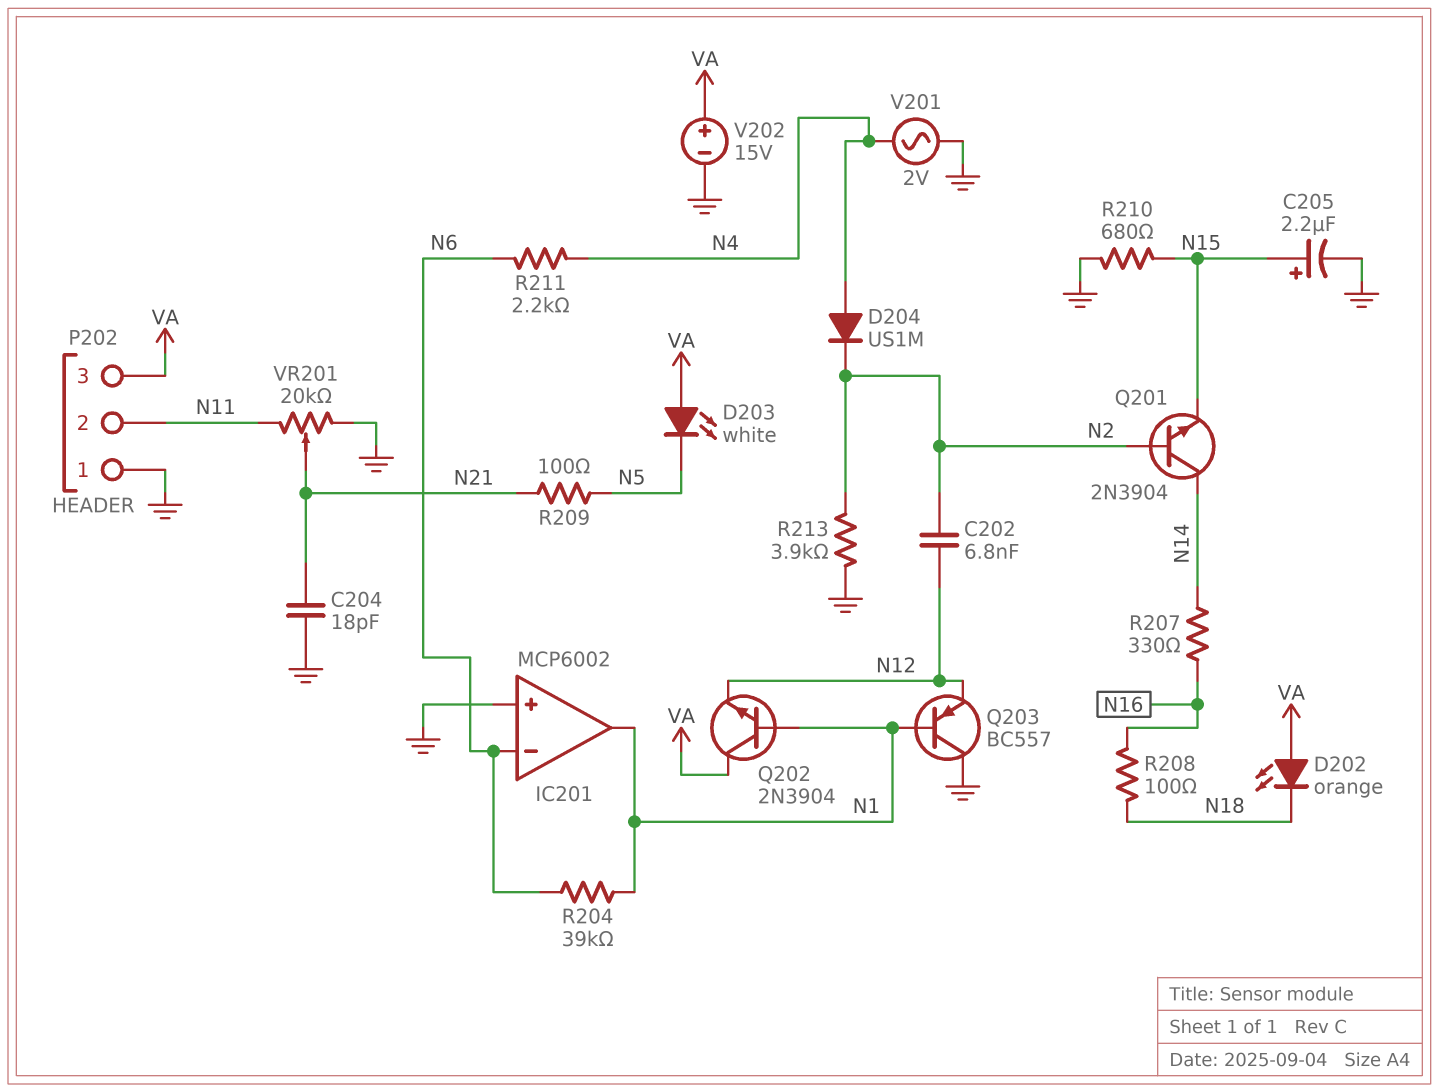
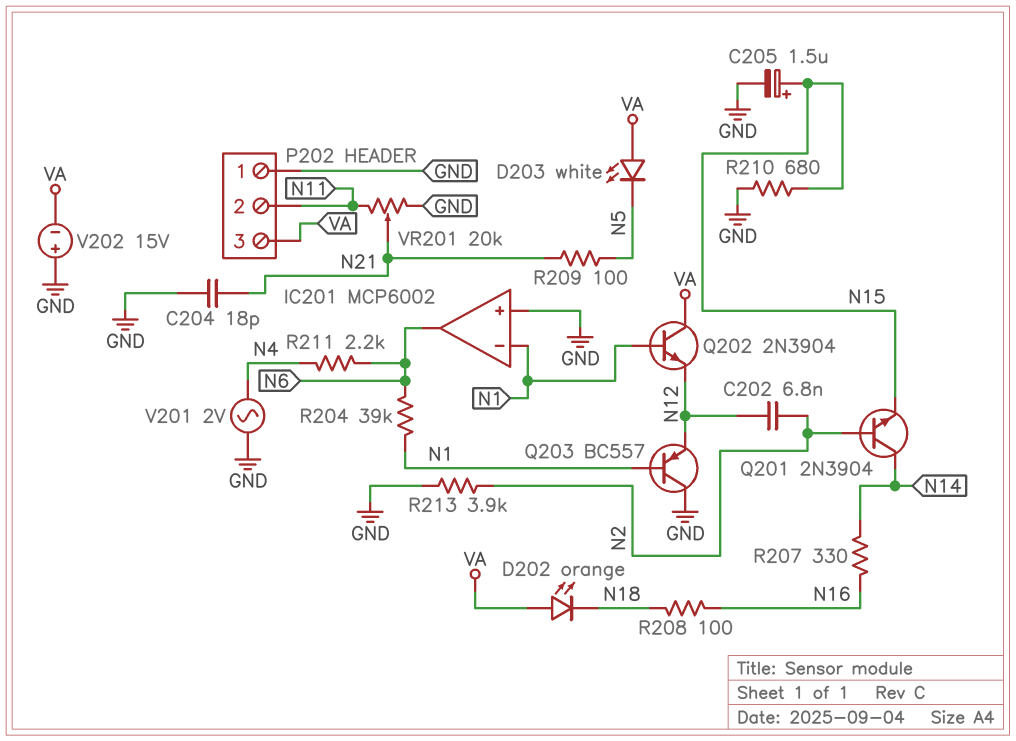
C205: 2.2uF (plus N15, minus GND) -> 1.5uF (plus N15, minus GND)
D204: diode US1M (A N4, K N2) -> none
IC201 pin in-: N6 -> N1
IC201 pin out: N1 -> N6
V202: 15V (plus VA, minus GND) -> 15V (plus GND, minus VA)

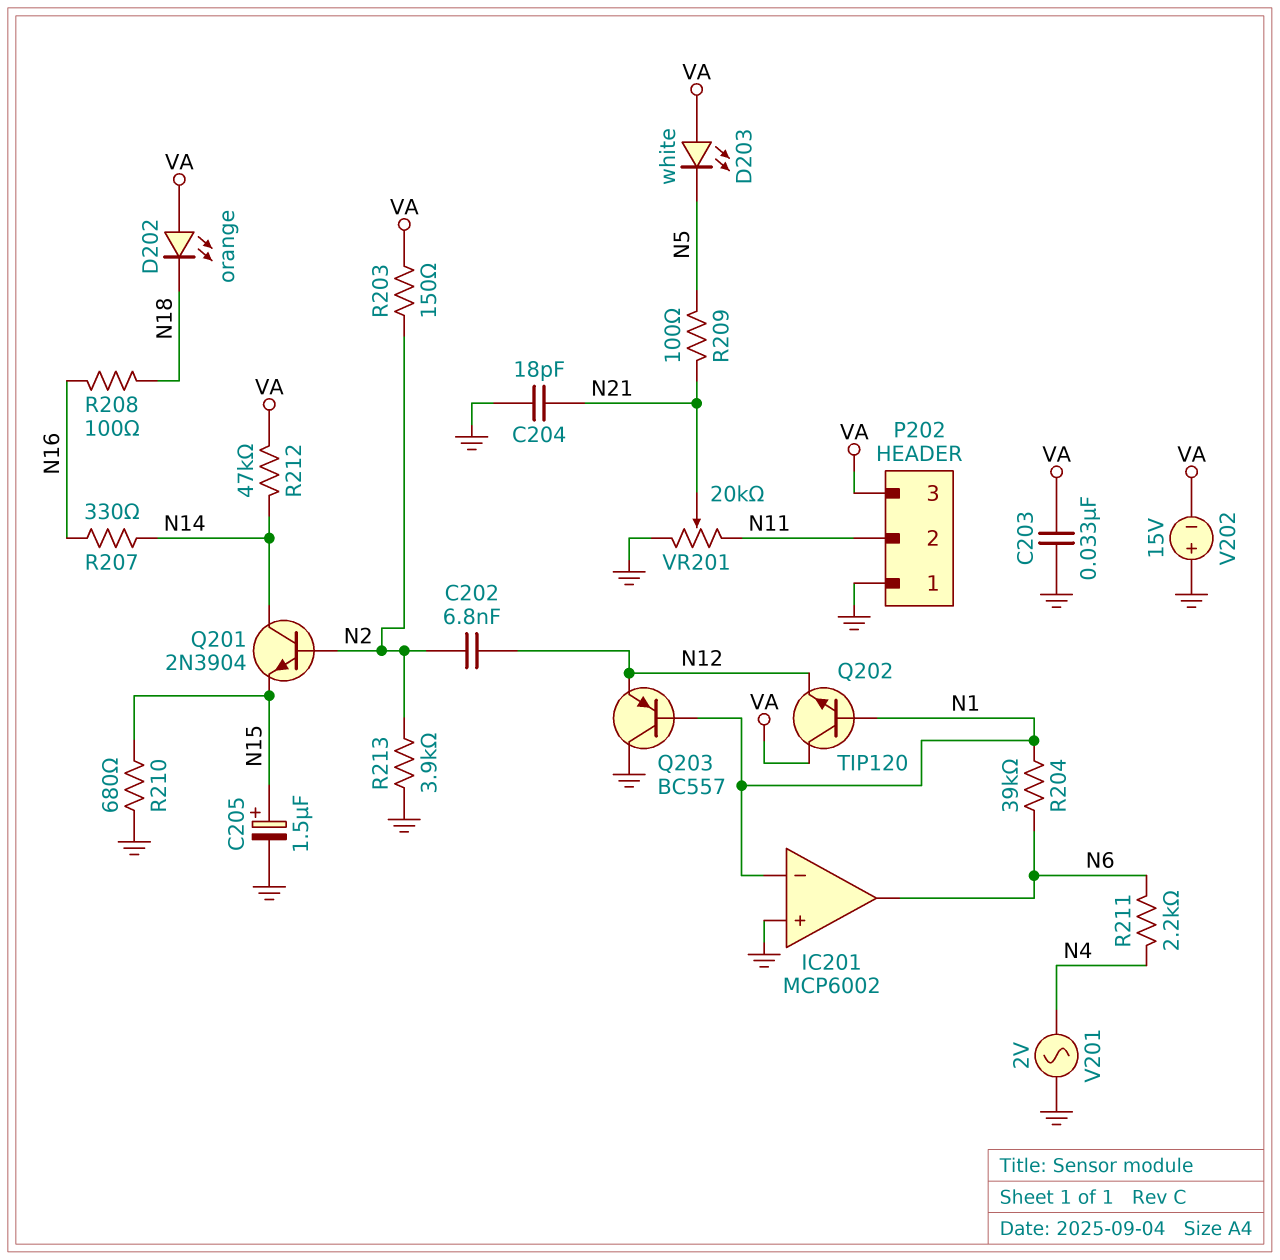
C203: none -> 33nF (GND, VA)
Q202: NPN 2N3904 (B N1, C VA, E N12) -> NPN TIP120 (B N1, C VA, E N12)
R203: none -> 150 (N2, VA)
R212: none -> 47k (N14, VA)

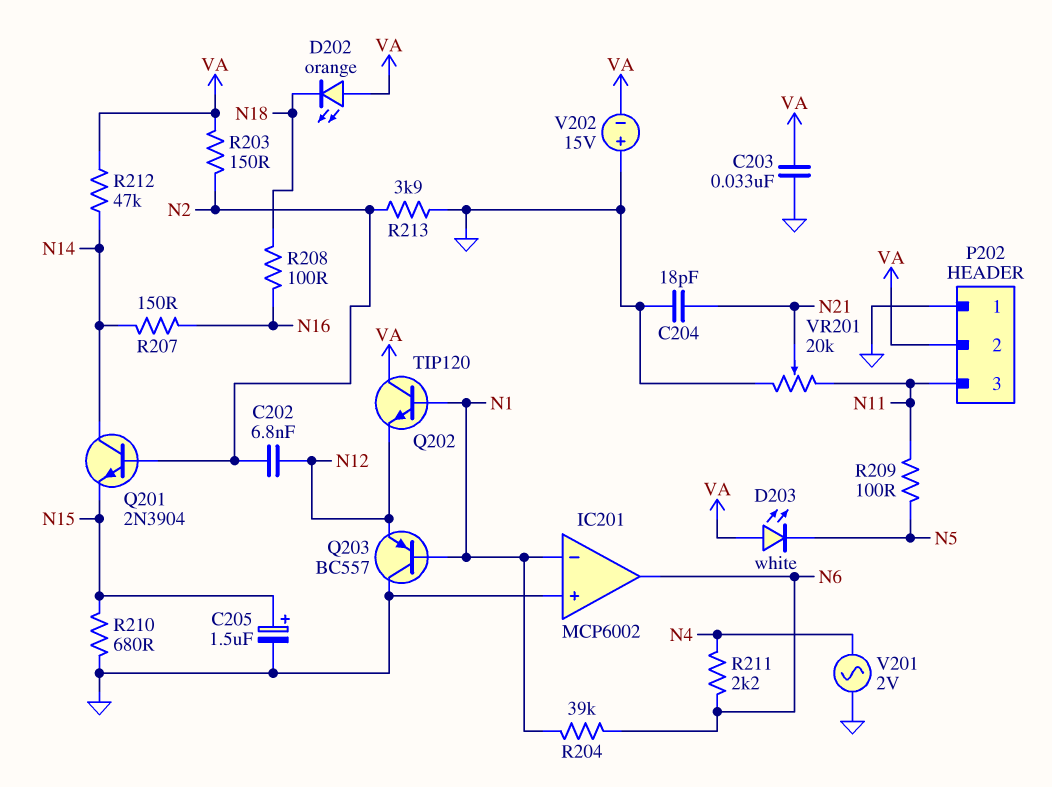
P202 pin 2: N11 -> VA
P202 pin 3: VA -> N11
R207: 330 (N14, N16) -> 150 (N14, N16)
R209: 100 (N5, N21) -> 100 (N5, N11)

